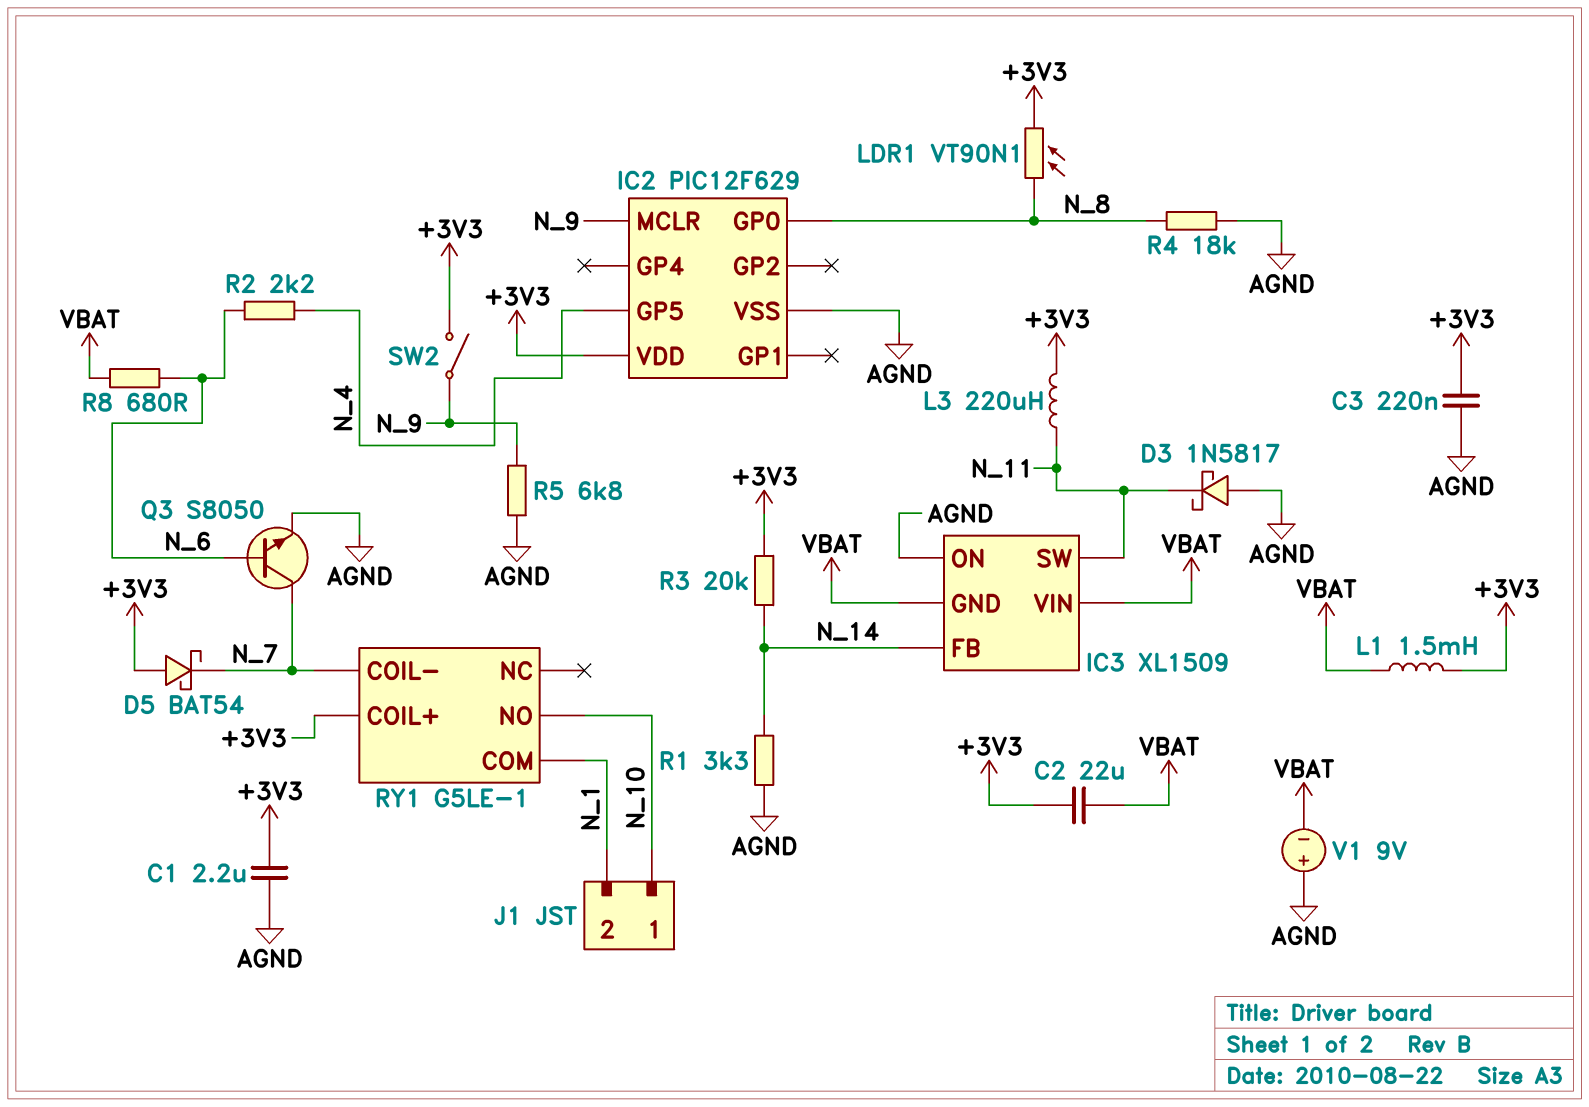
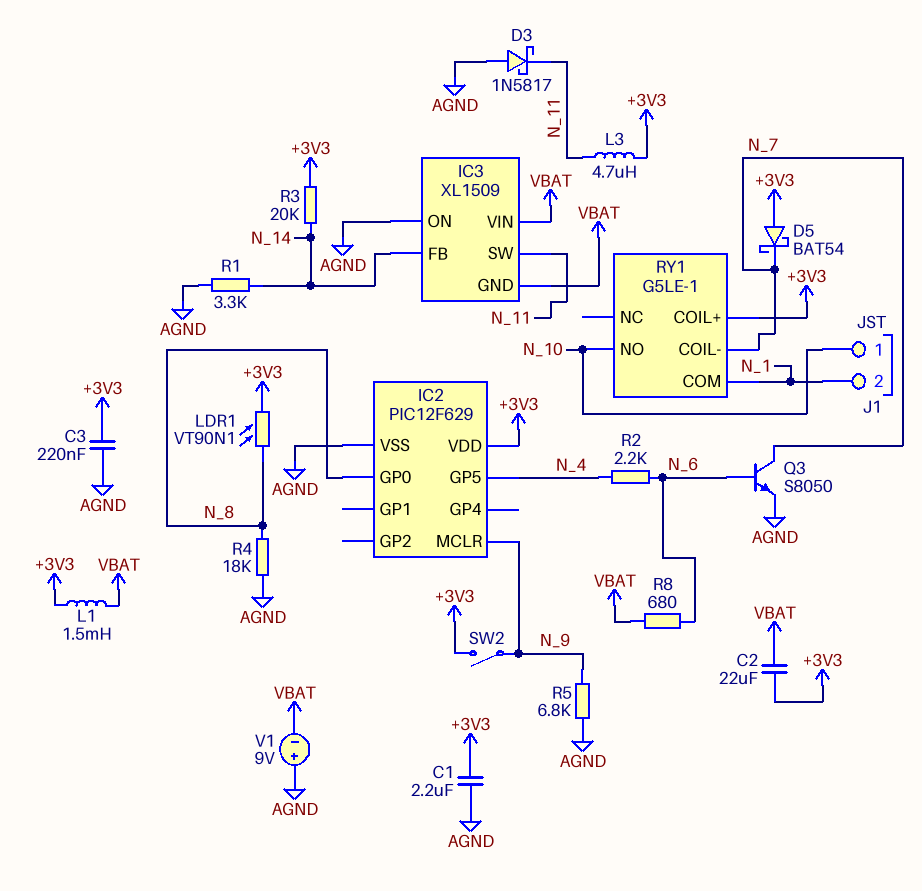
L3: 220uH (+3V3, N_11) -> 4.7uH (+3V3, N_11)

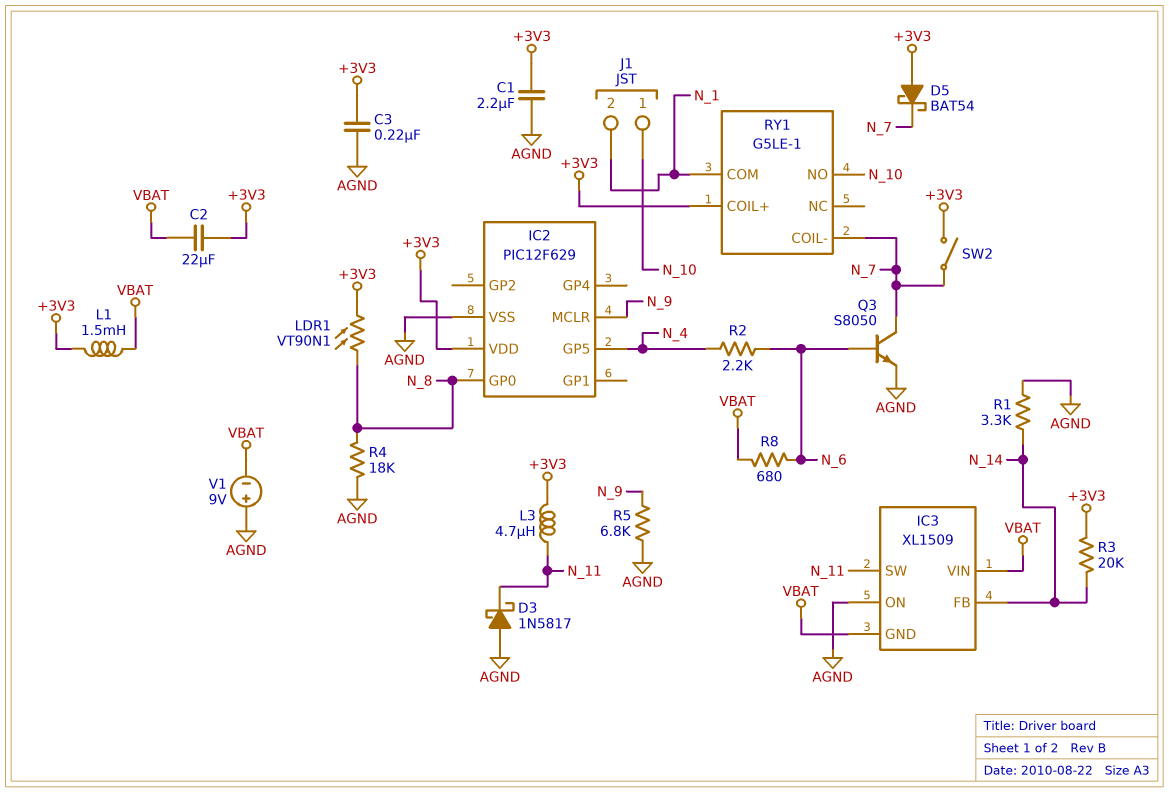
SW2: switch (+3V3, N_9) -> switch (+3V3, N_7)

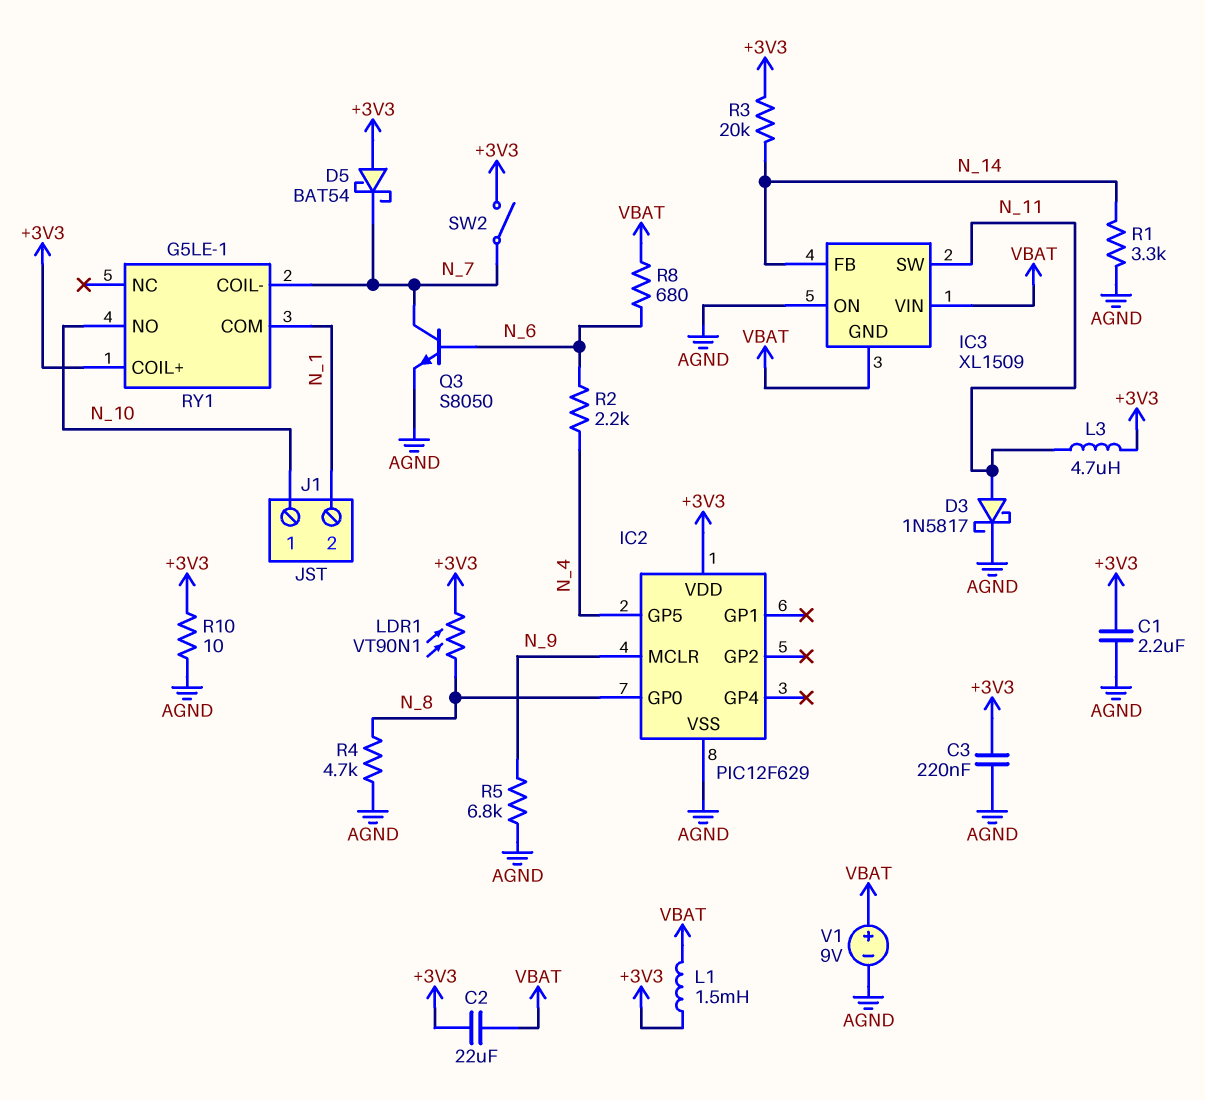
D3: schottky 1N5817 (A AGND, K N_11) -> schottky 1N5817 (A N_11, K AGND)
R4: 18k (AGND, N_8) -> 4.7k (AGND, N_8)
R10: none -> 10 (+3V3, AGND)
V1: 9V (plus AGND, minus VBAT) -> 9V (plus VBAT, minus AGND)

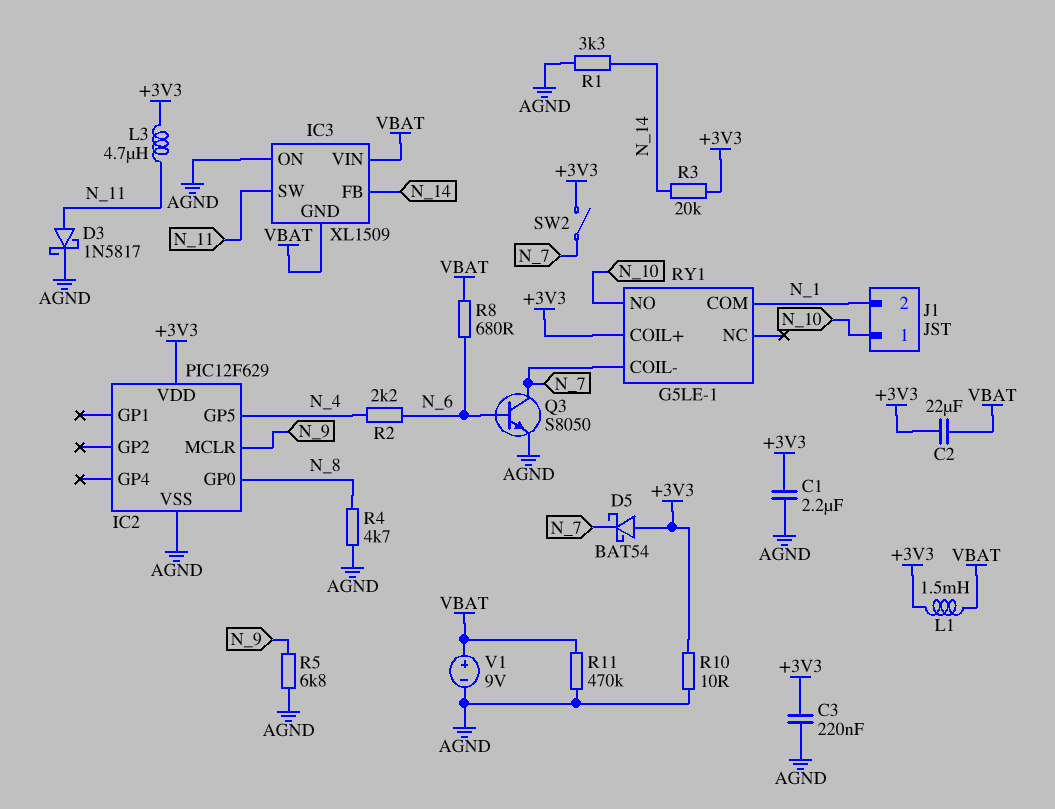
LDR1: VT90N1 (+3V3, N_8) -> none
R11: none -> 470k (AGND, VBAT)

